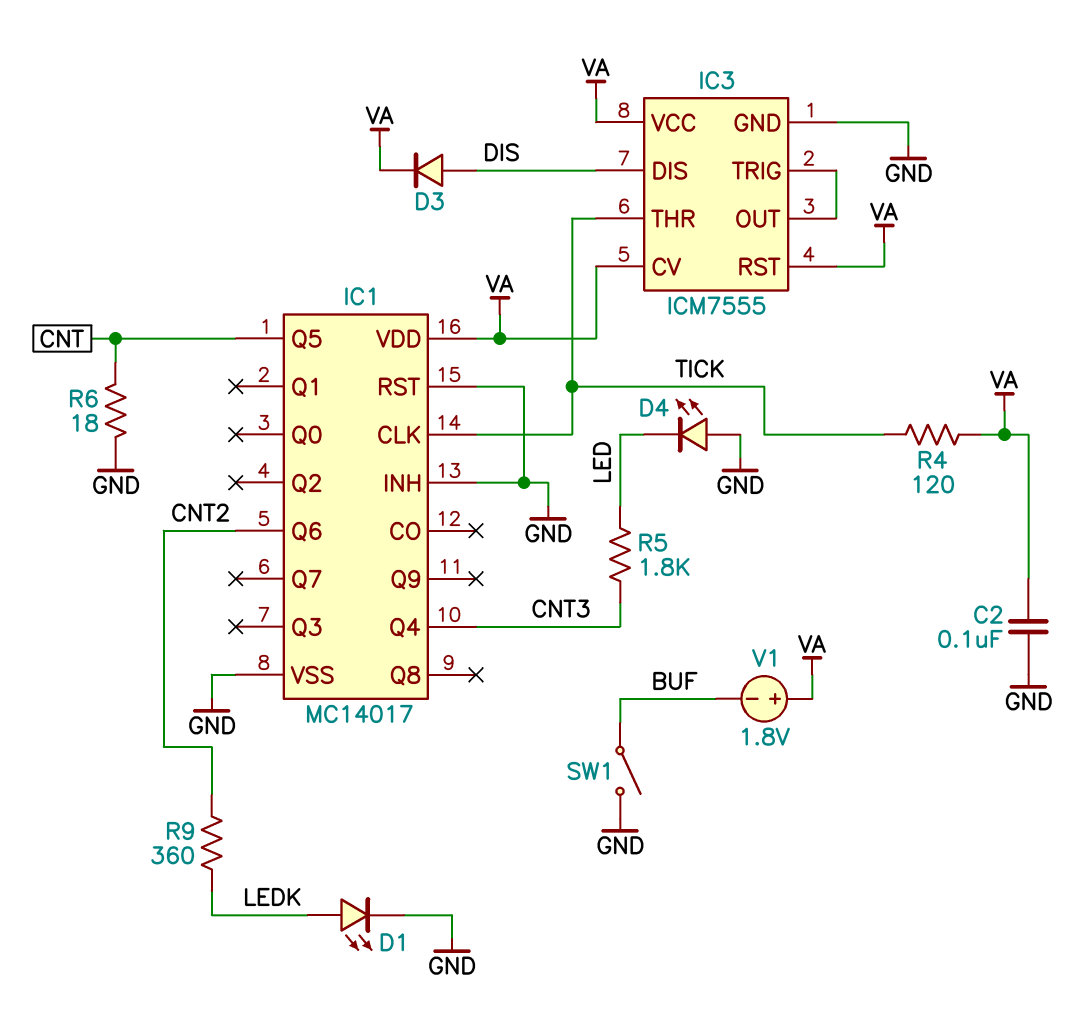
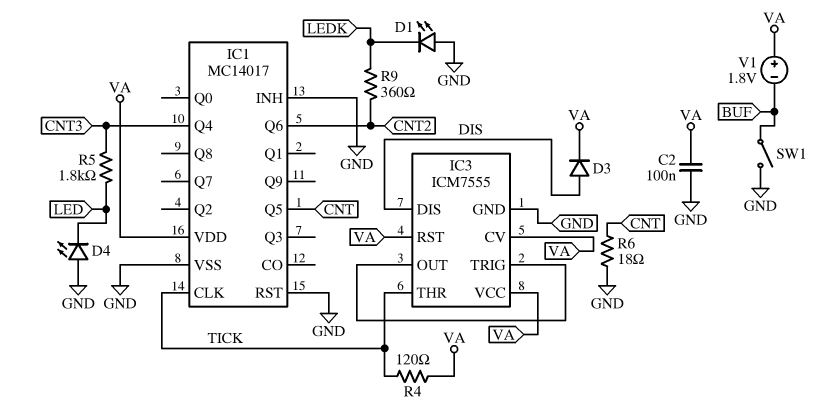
D1: LED (A LEDK, K GND) -> LED (A GND, K LEDK)

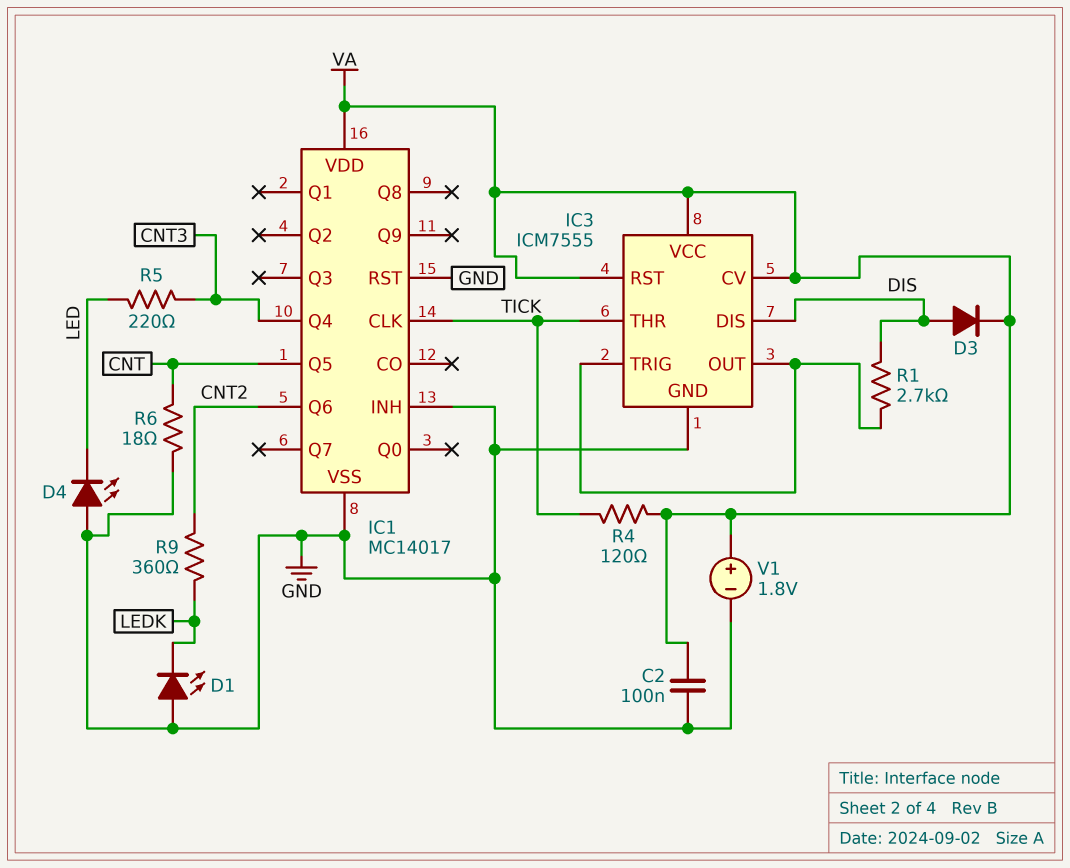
R1: none -> 2.7k (DIS, IC3/OUT)
R5: 1.8k (CNT3, LED) -> 220 (CNT3, LED)
SW1: switch (BUF, GND) -> none
V1: 1.8V (plus VA, minus BUF) -> 1.8V (plus VA, minus GND)

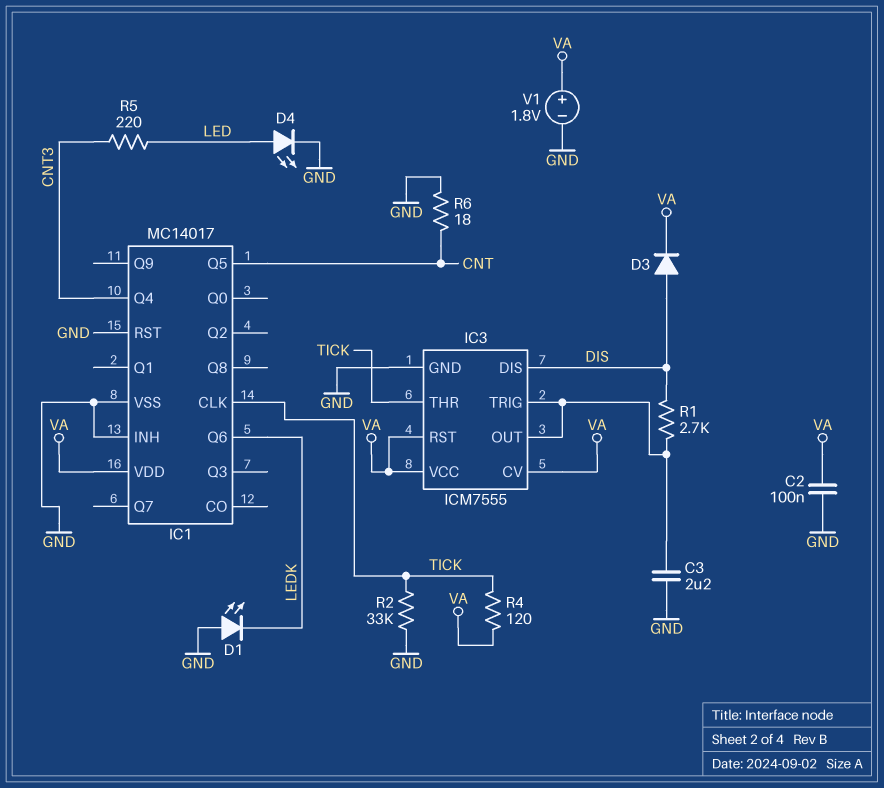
C3: none -> 2.2uF (GND, IC3/OUT)
D4: LED (A GND, K LED) -> LED (A LED, K GND)
IC1 pin Q6: CNT2 -> LEDK
R2: none -> 33k (GND, TICK)
R9: 360 (CNT2, LEDK) -> none

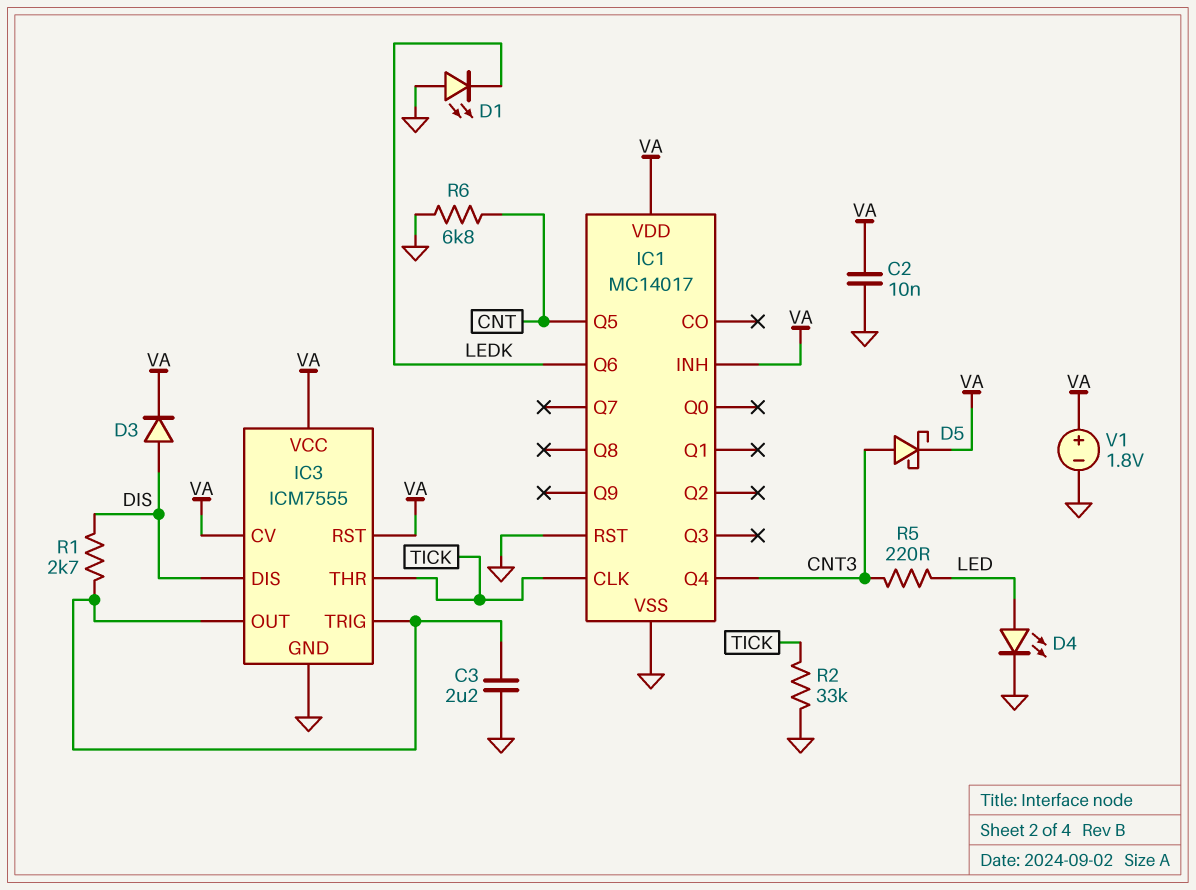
C2: 100nF (GND, VA) -> 10nF (GND, VA)
D5: none -> schottky (A CNT3, K VA)
IC1 pin INH: GND -> VA
R4: 120 (TICK, VA) -> none
R6: 18 (CNT, GND) -> 6.8k (CNT, GND)

